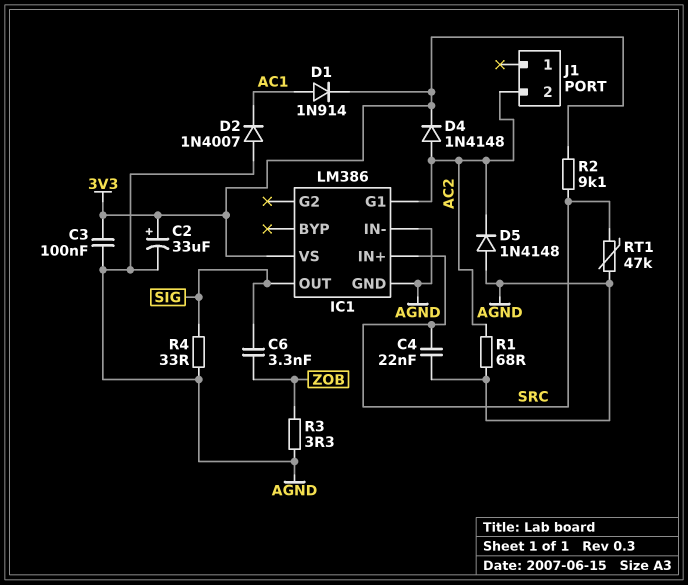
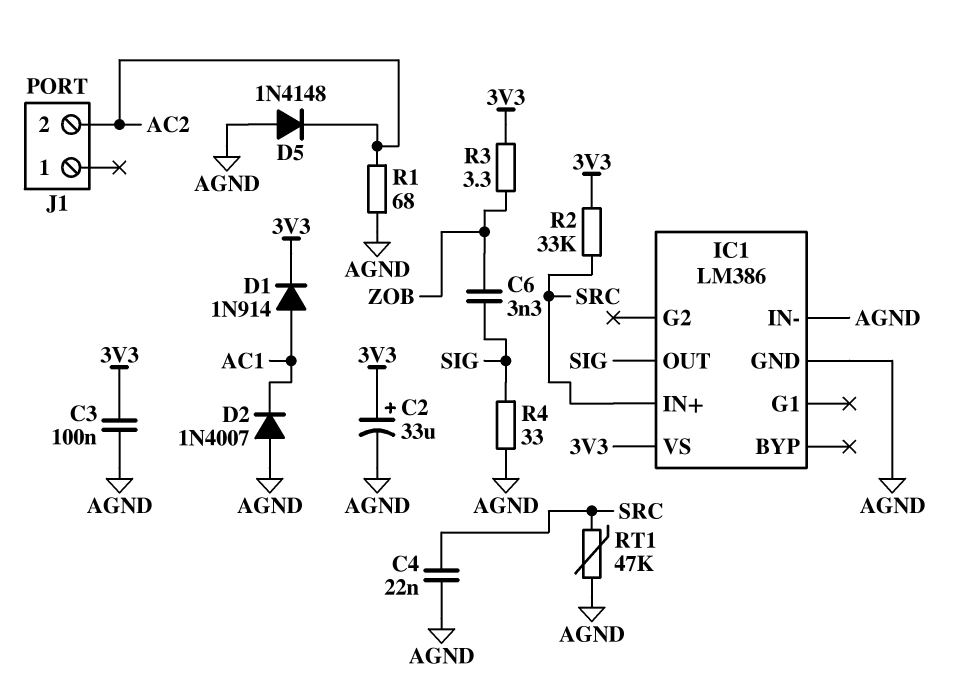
D4: diode 1N4148 (A AC2, K 3V3) -> none
IC1 pin G1: AC2 -> none
R2: 9.1k (3V3, SRC) -> 33k (3V3, SRC)
R3: 3.3 (AGND, ZOB) -> 3.3 (3V3, ZOB)

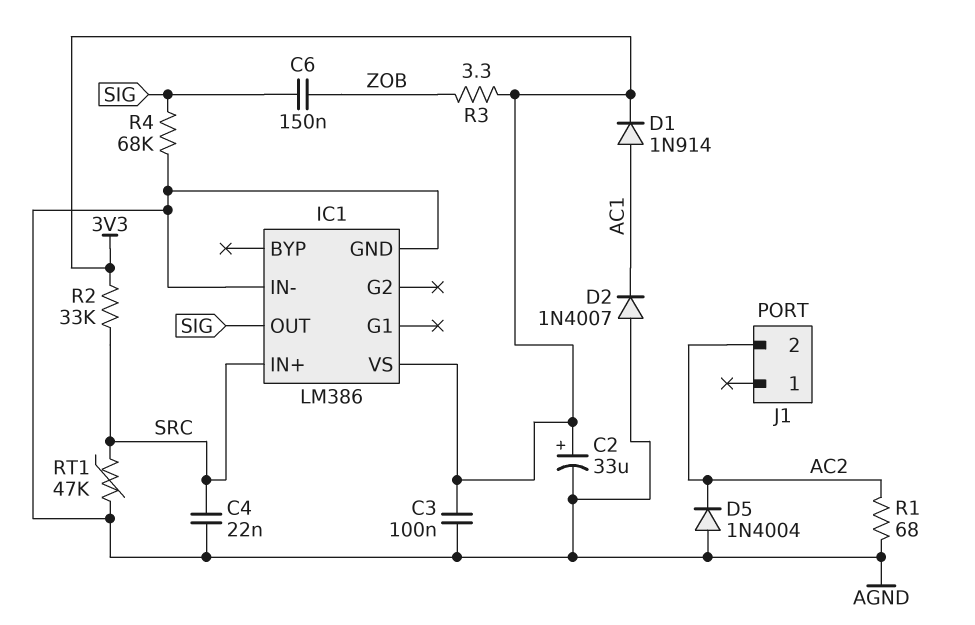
C6: 3.3nF (SIG, ZOB) -> 150nF (SIG, ZOB)
D5: diode 1N4148 (A AGND, K AC2) -> diode 1N4004 (A AGND, K AC2)
R4: 33 (AGND, SIG) -> 68k (AGND, SIG)

